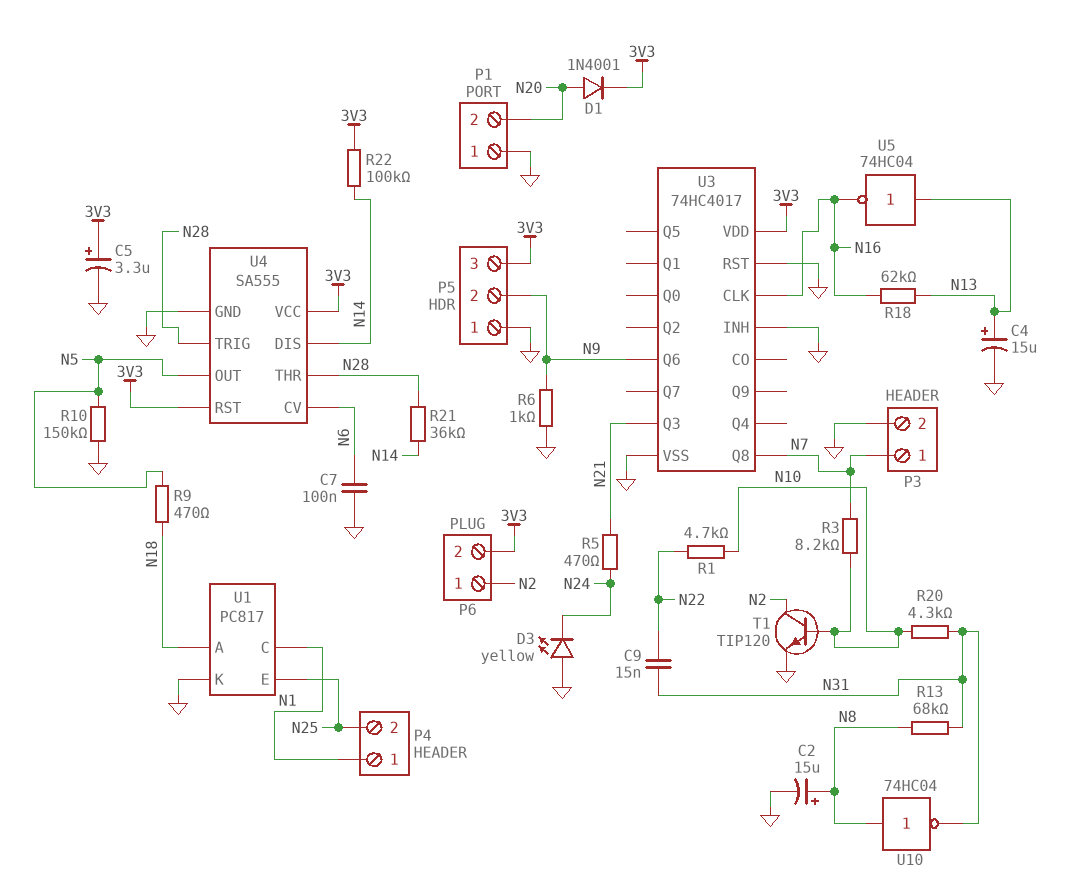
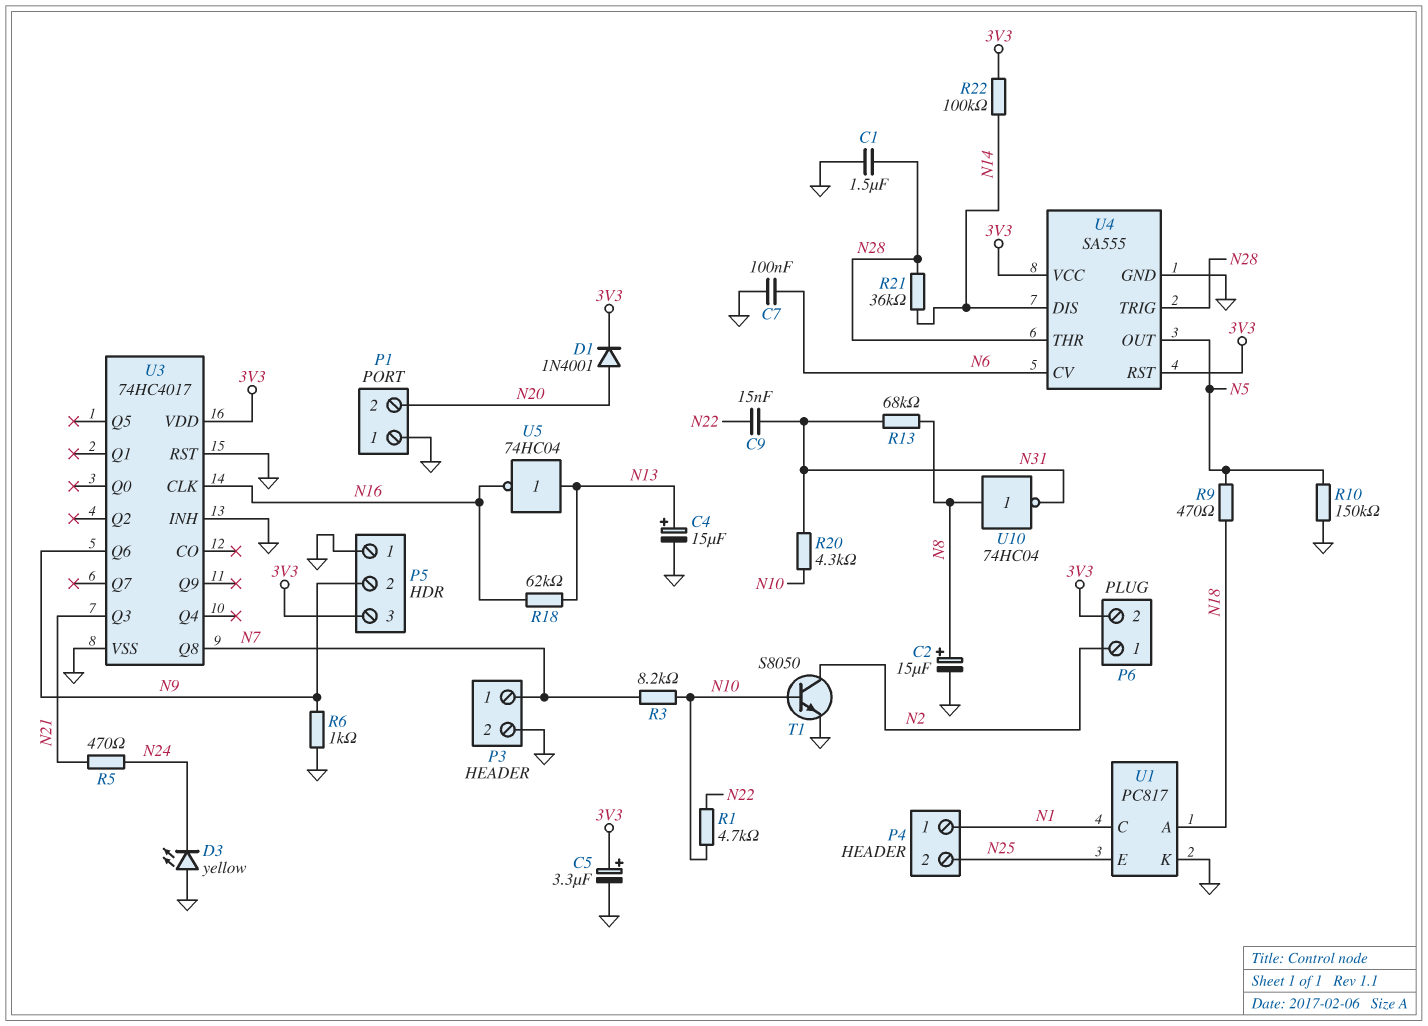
C1: none -> 1.5uF (GND, N28)
T1: NPN TIP120 (B N10, C N2, E GND) -> NPN S8050 (B N10, C N2, E GND)

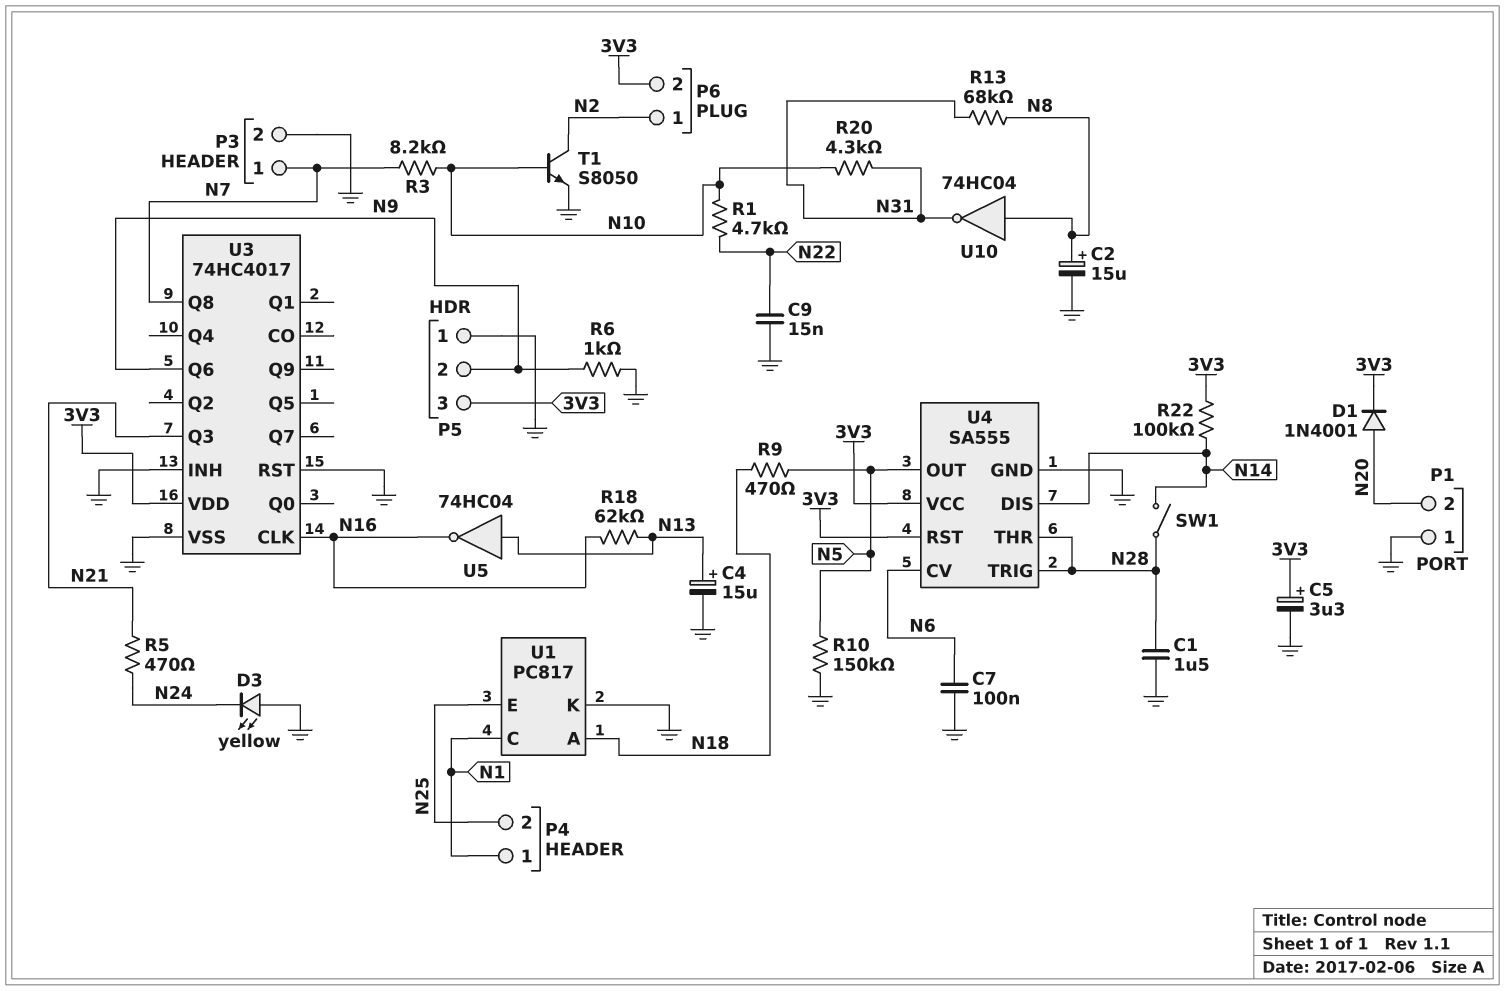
C9: 15nF (N22, N31) -> 15nF (GND, N22)
R21: 36k (N14, N28) -> none
SW1: none -> switch (N14, N28)

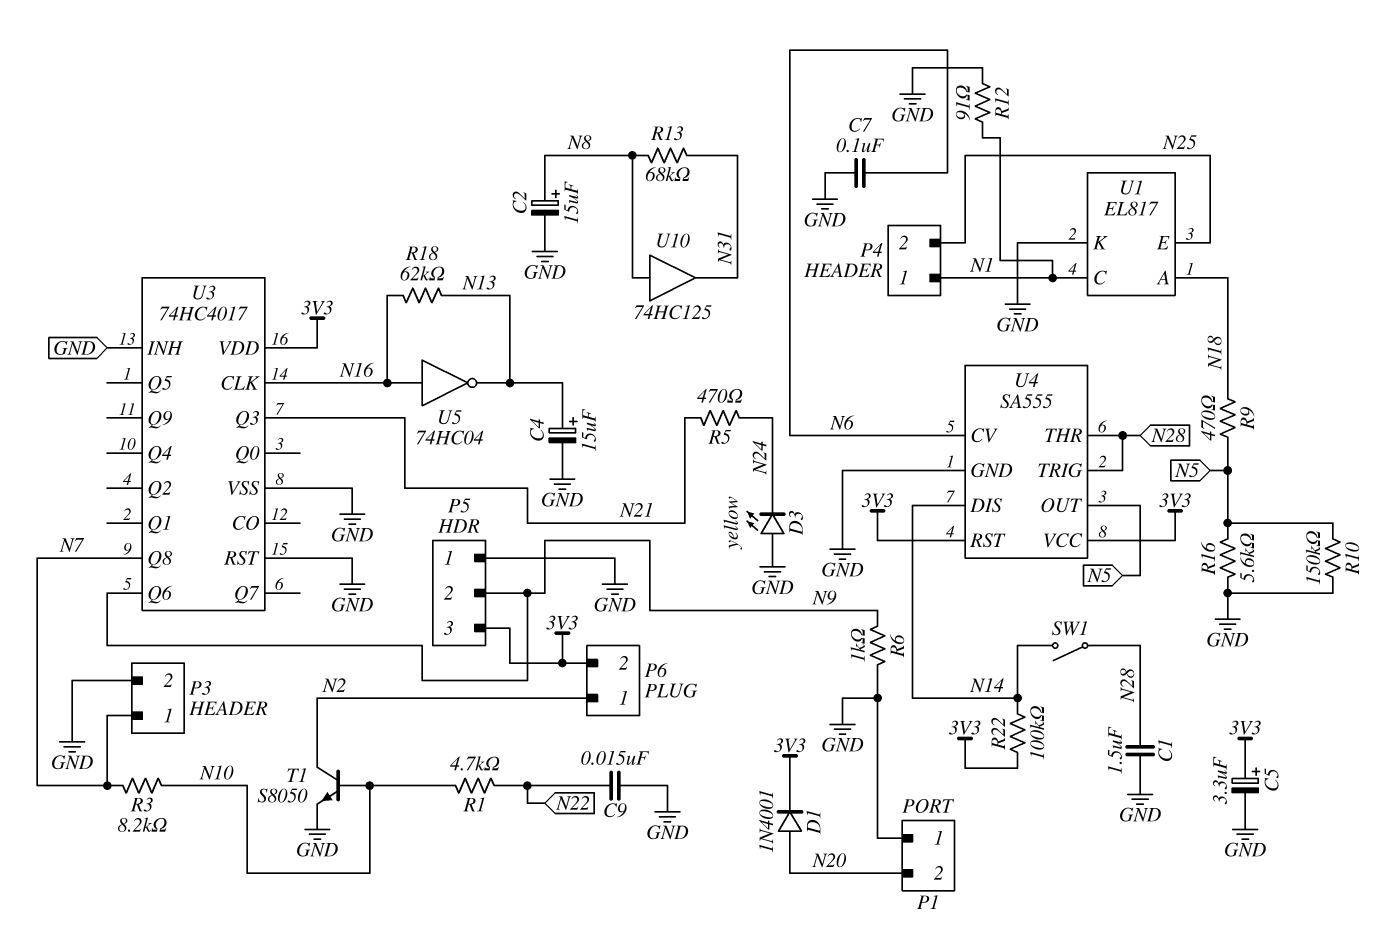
R12: none -> 91 (GND, N1)
R16: none -> 5.6k (GND, N5)
R20: 4.3k (N10, N31) -> none
U1: PC817 -> EL817
U5: NOT 74HC04 (in N13, out N16) -> NOT 74HC04 (in N16, out N13)
U10: NOT 74HC04 (in N8, out N31) -> buffer 74HC125 (in N8, out N31)

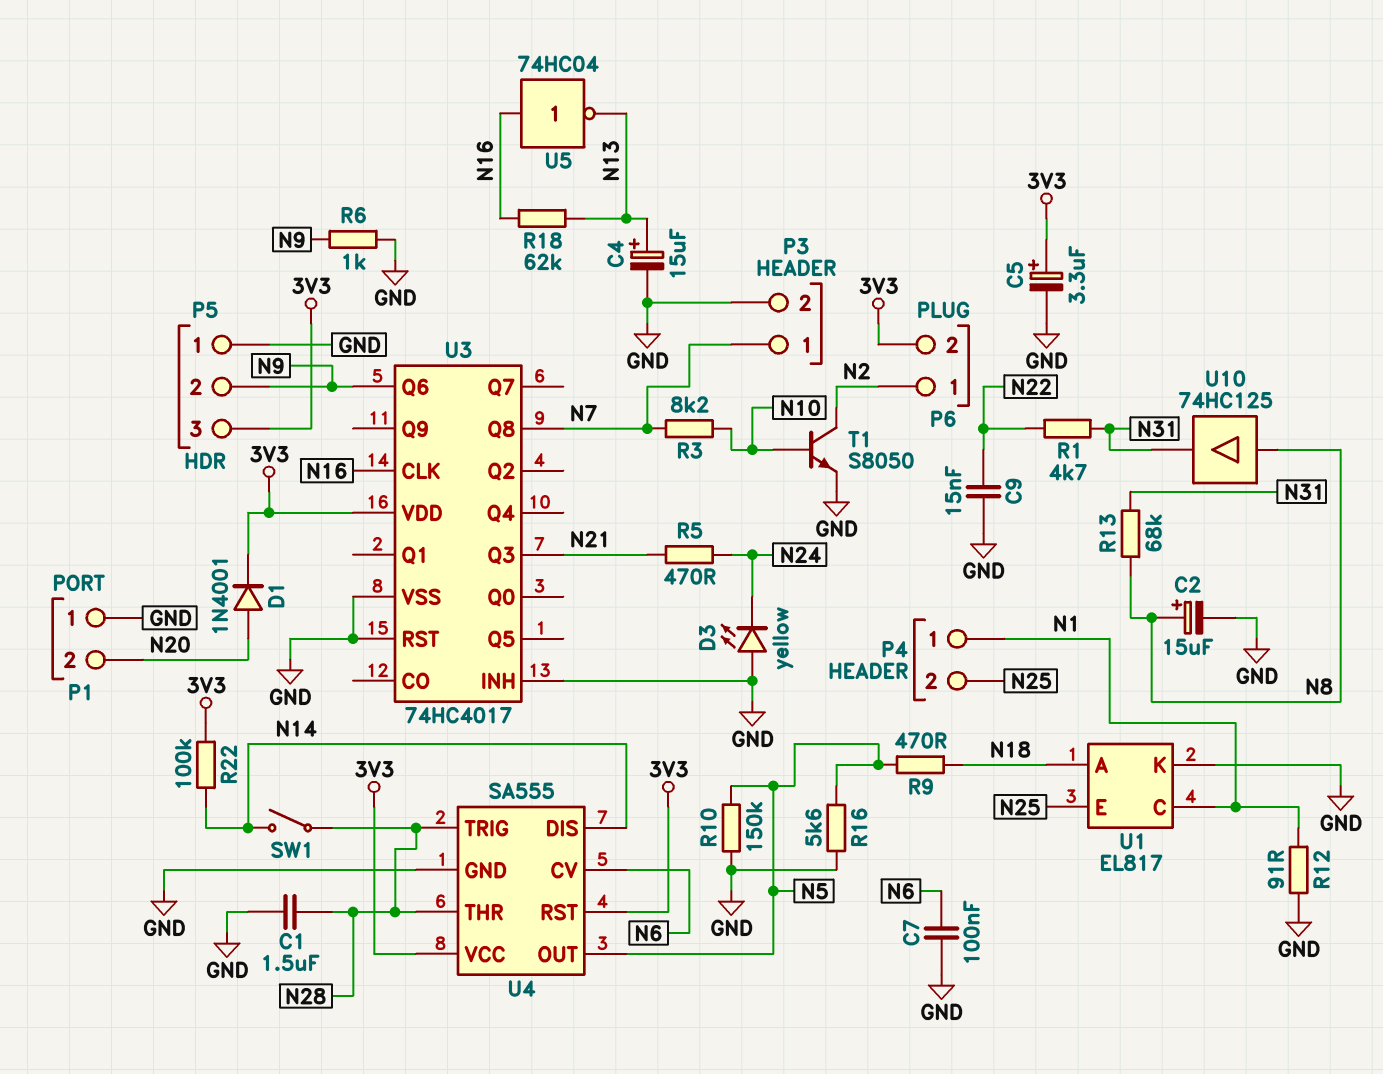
R1: 4.7k (N10, N22) -> 4.7k (N22, N31)

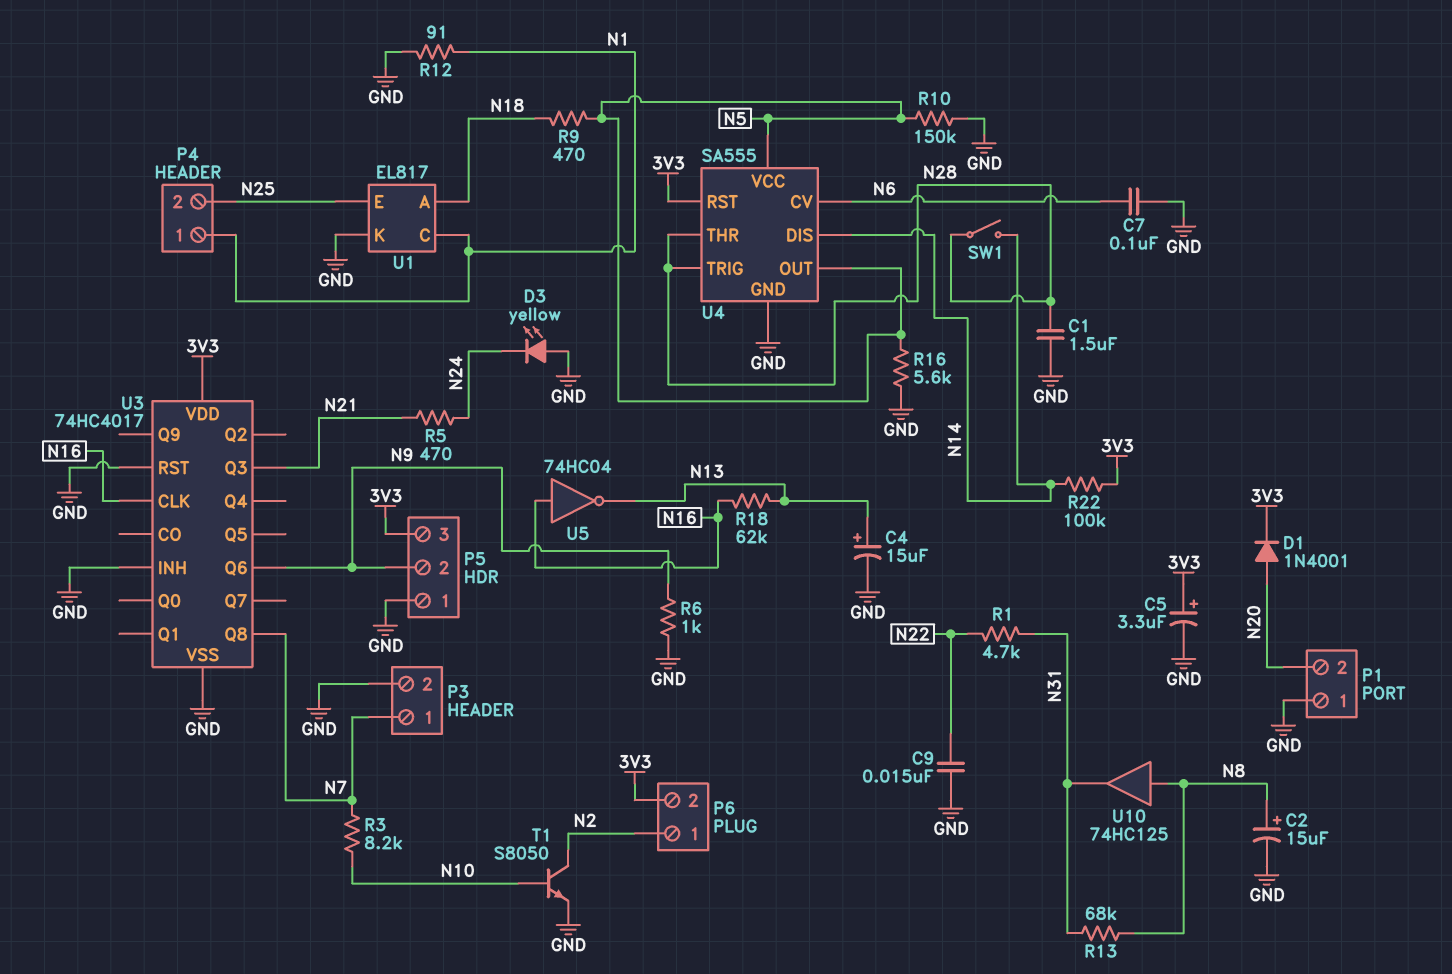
U4 pin VCC: 3V3 -> N5

